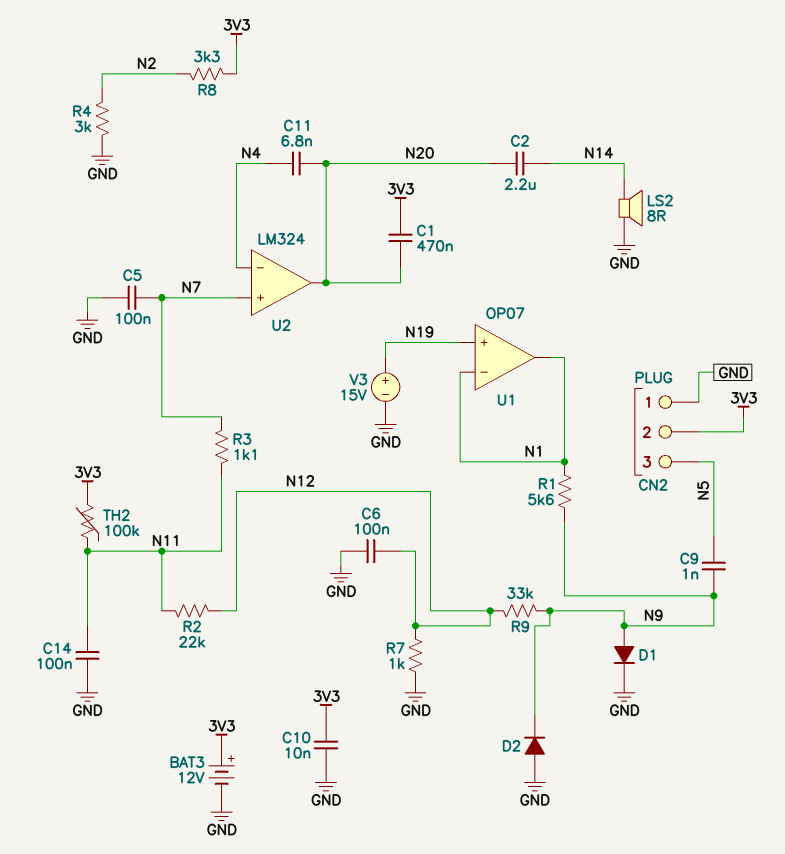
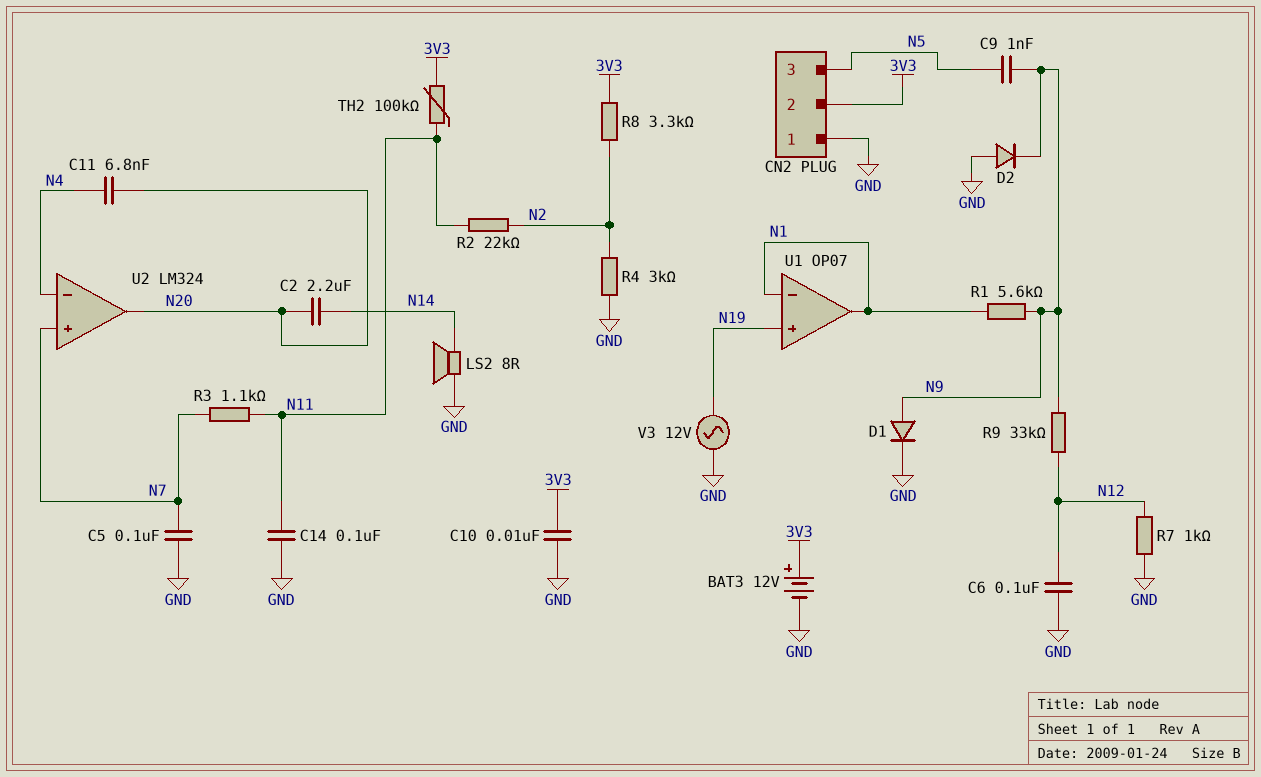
C1: 470nF (3V3, N20) -> none
R2: 22k (N11, N12) -> 22k (N2, N11)
V3: 15V (plus N19, minus GND) -> AC 12V (GND, N19)

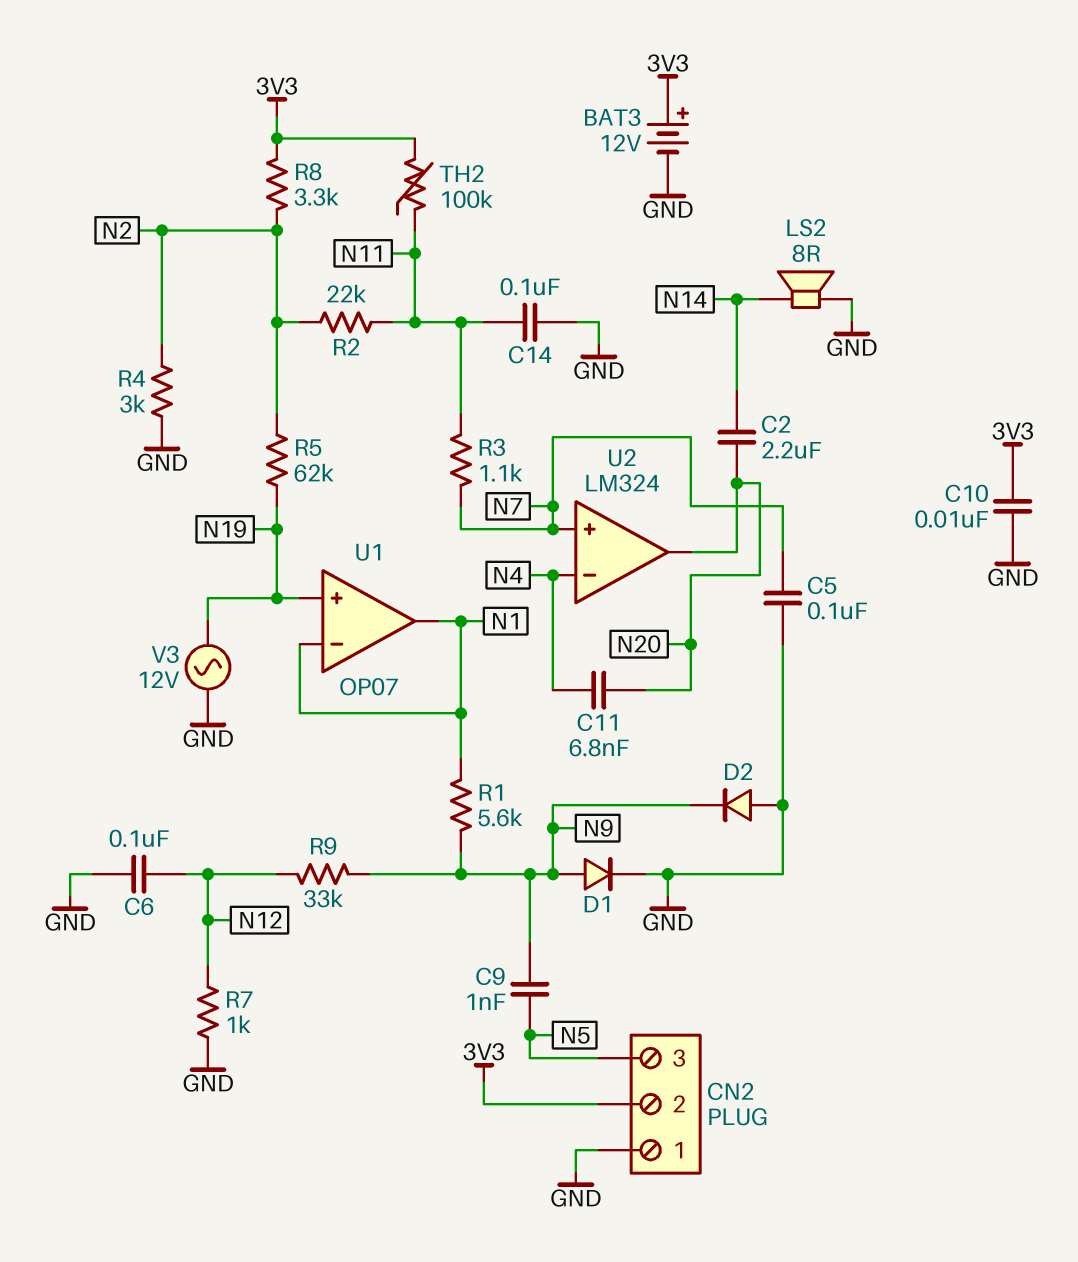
R5: none -> 62k (N2, N19)

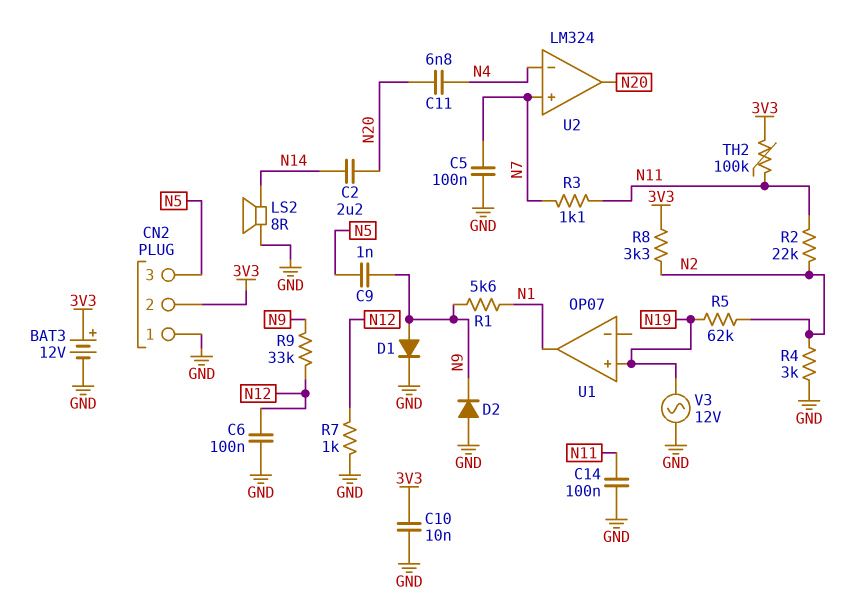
U1 pin in-: N1 -> none

